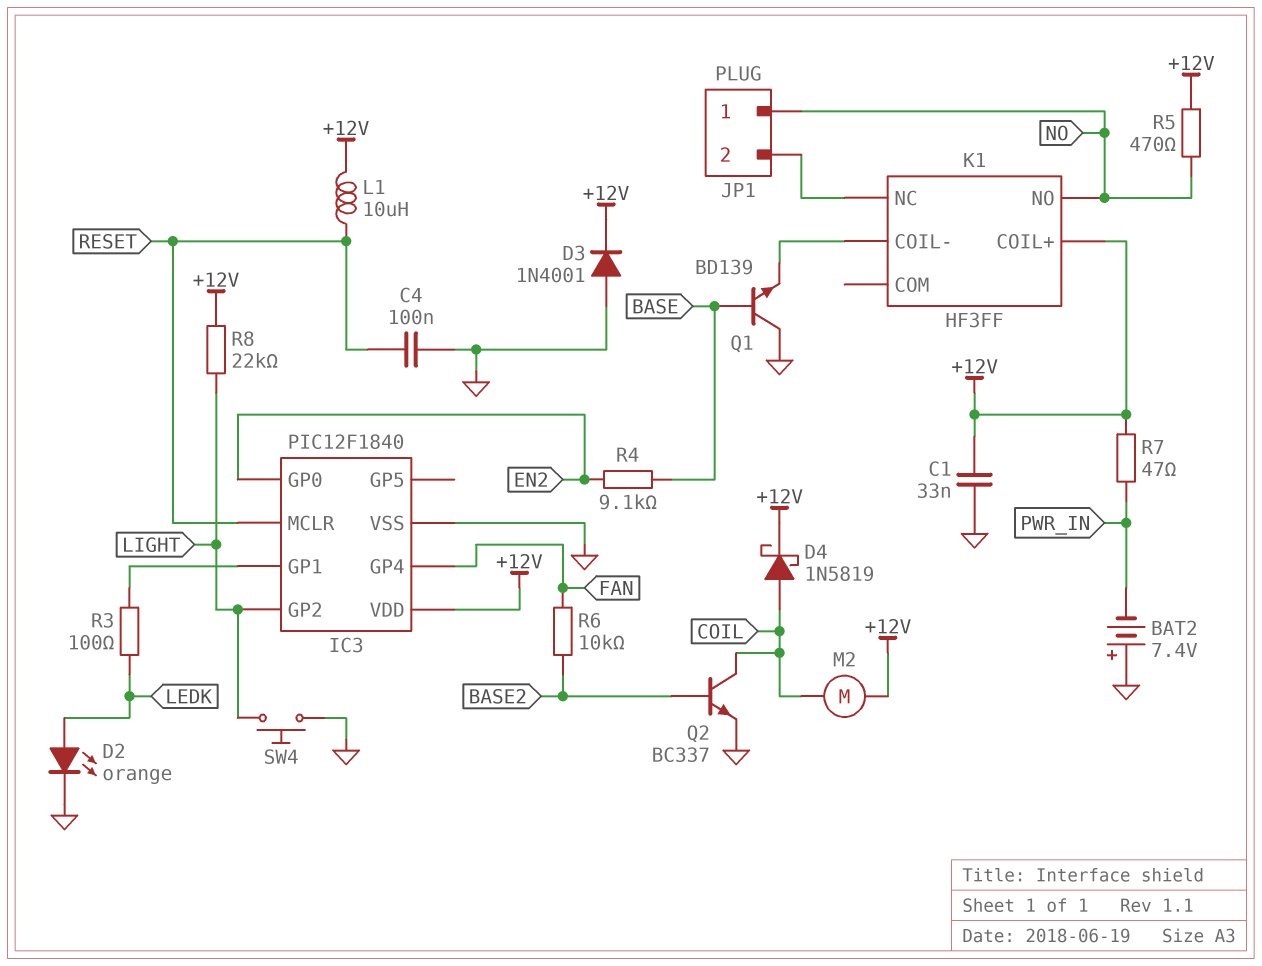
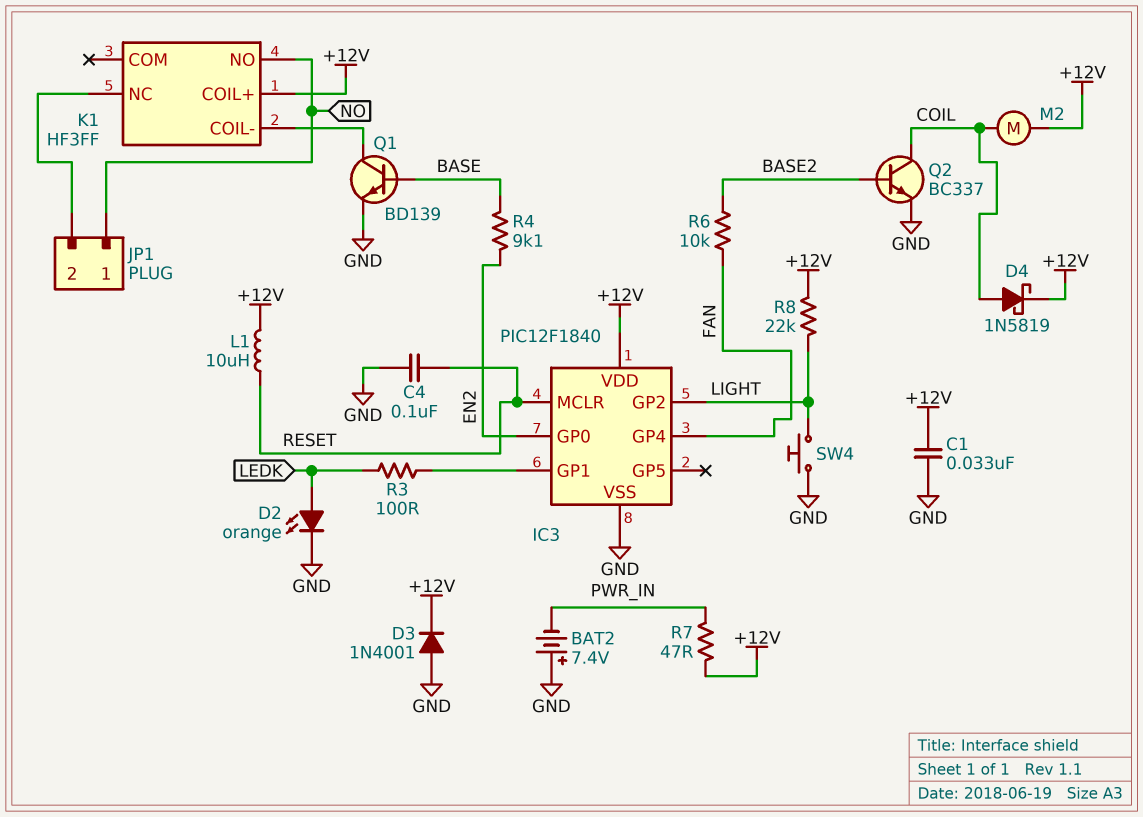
Q1: NPN BD139 (B BASE, C GND, E K1/COIL-) -> NPN BD139 (B BASE, C K1/COIL-, E GND)
R5: 470 (+12V, NO) -> none

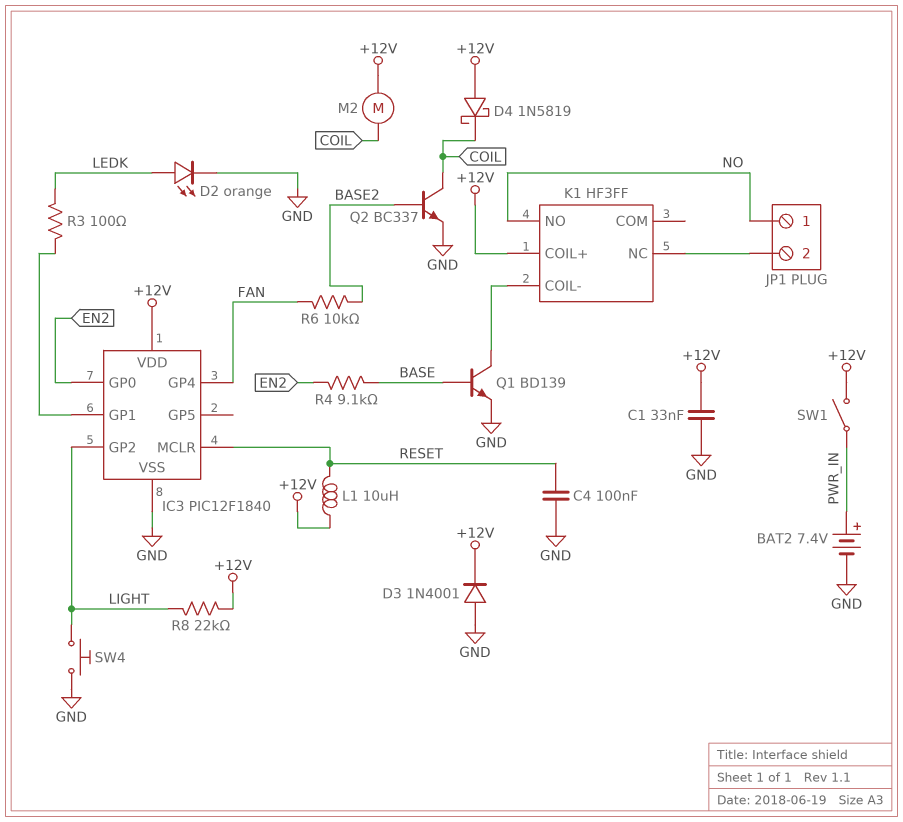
BAT2: 7.4V (plus GND, minus PWR_IN) -> 7.4V (plus PWR_IN, minus GND)
D4: schottky 1N5819 (A COIL, K +12V) -> schottky 1N5819 (A +12V, K COIL)
R7: 47 (+12V, PWR_IN) -> none
SW1: none -> switch (+12V, PWR_IN)

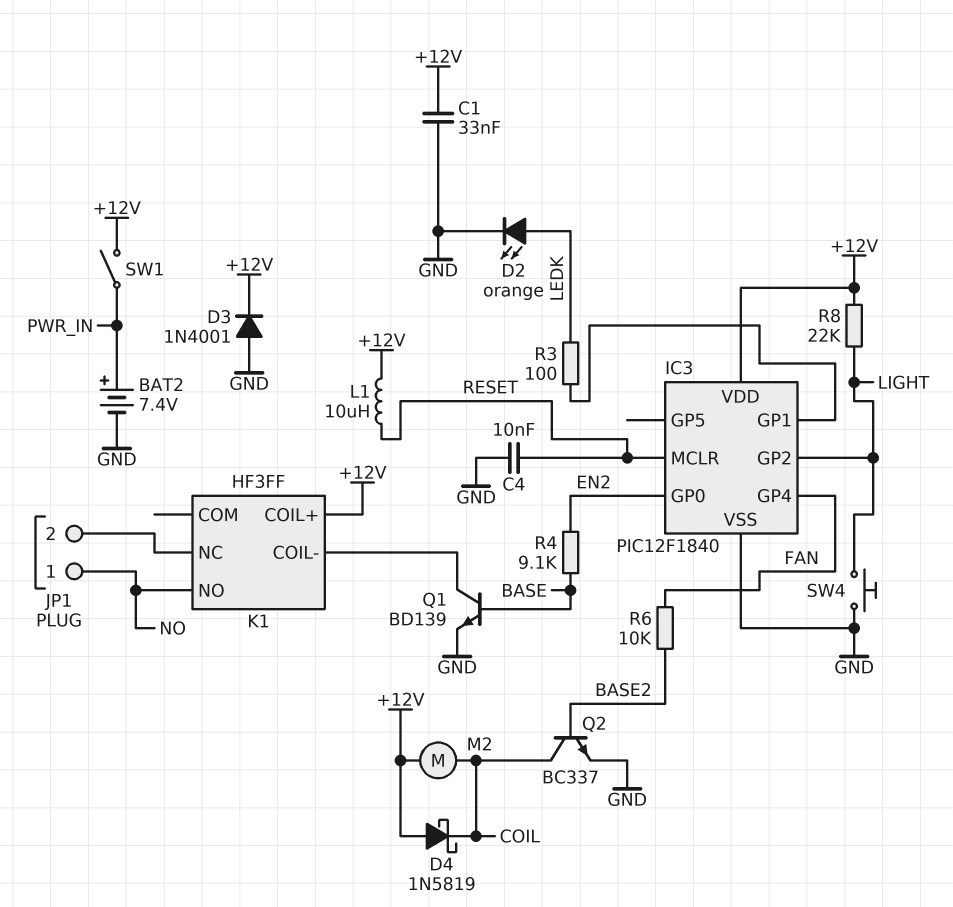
C4: 100nF (GND, RESET) -> 10nF (GND, RESET)

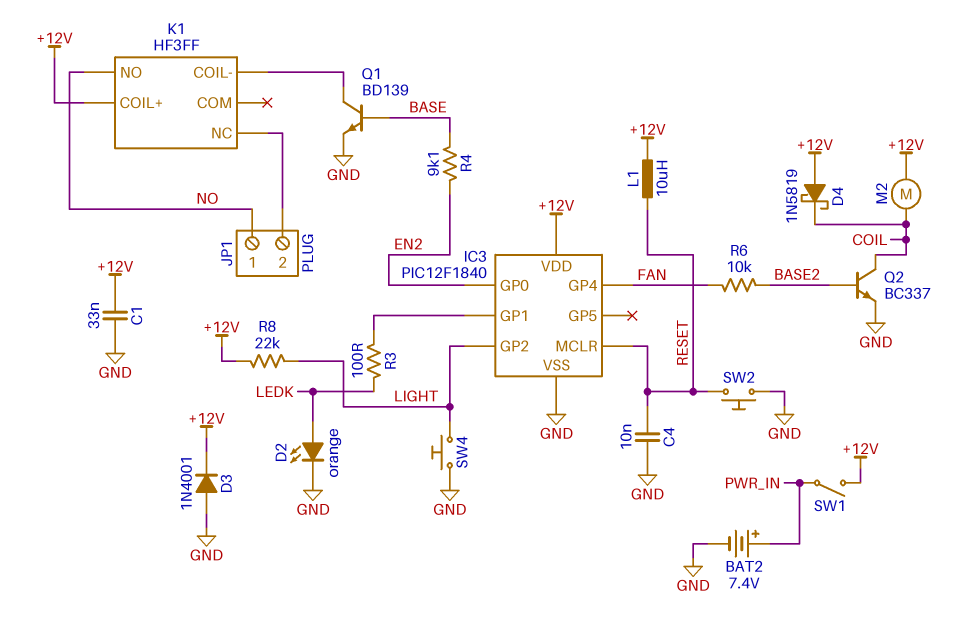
SW2: none -> button (GND, RESET)

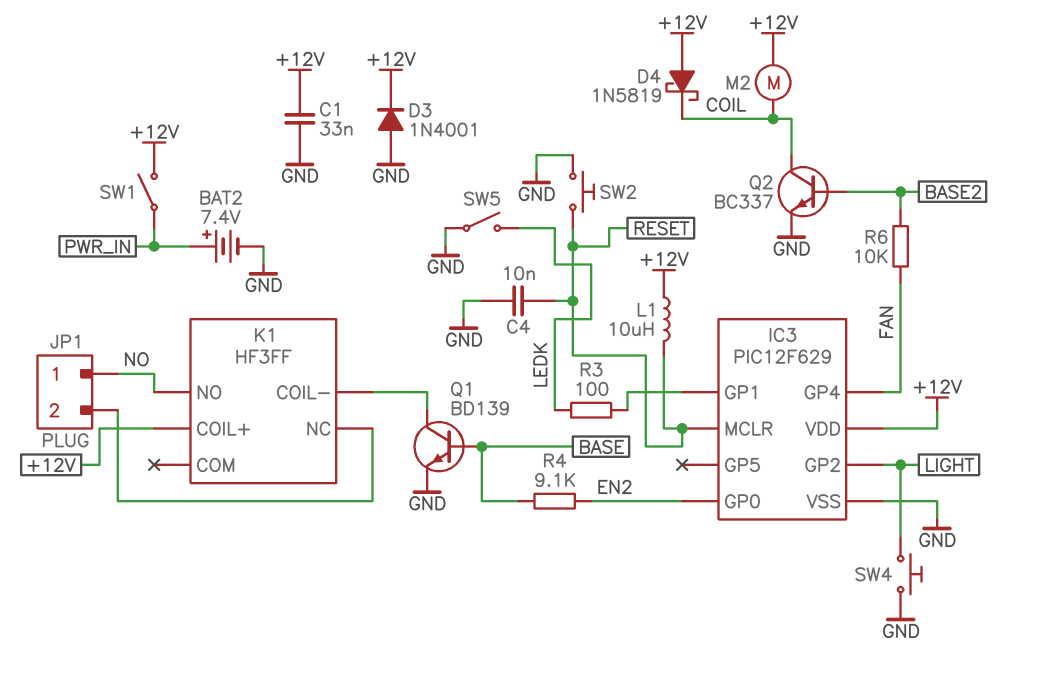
D2: LED orange (A LEDK, K GND) -> none
IC3: PIC12F1840 -> PIC12F629
R8: 22k (+12V, LIGHT) -> none
SW5: none -> switch (GND, LEDK)

